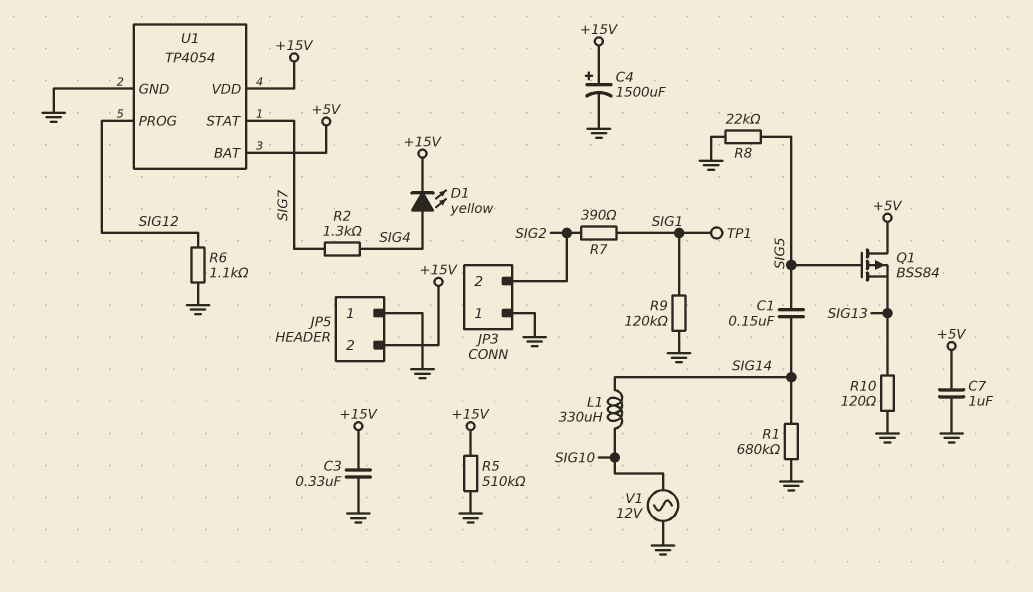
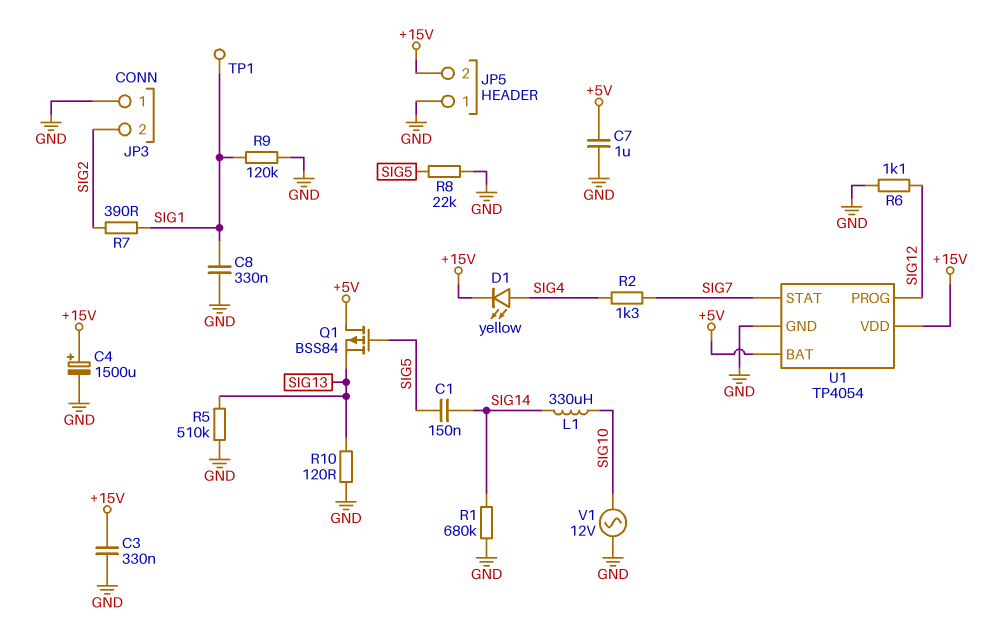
C8: none -> 330nF (GND, SIG1)
R5: 510k (+15V, GND) -> 510k (GND, SIG13)

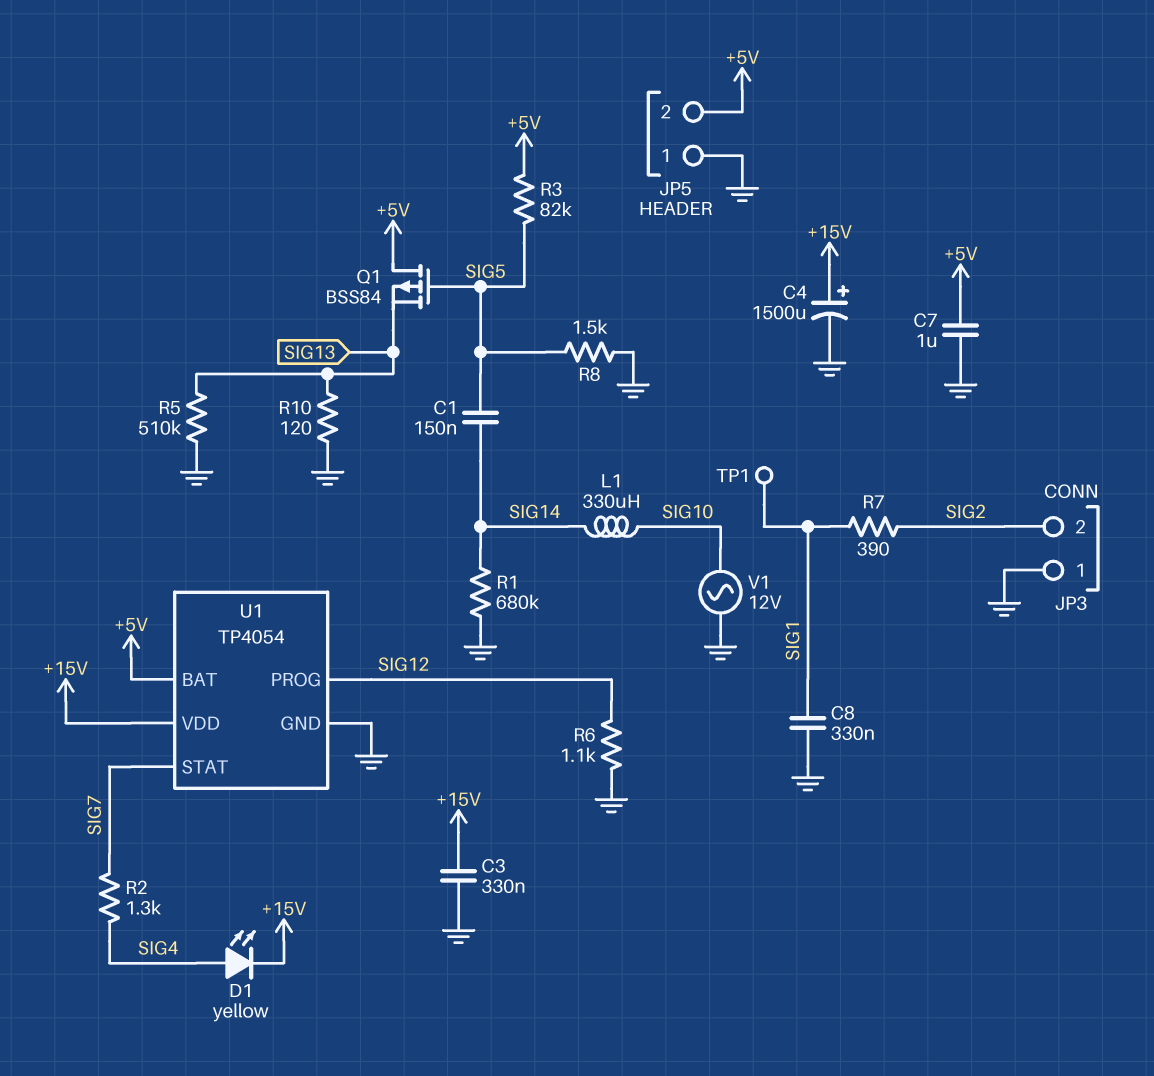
JP5 pin 2: +15V -> +5V
R3: none -> 82k (+5V, SIG5)
R8: 22k (GND, SIG5) -> 1.5k (GND, SIG5)
R9: 120k (GND, SIG1) -> none

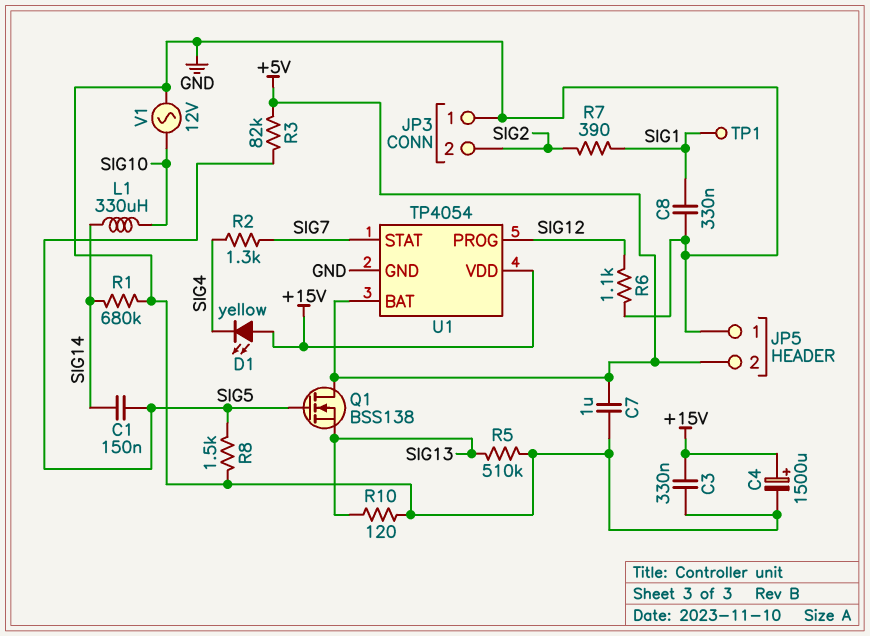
D1: LED yellow (A SIG4, K +15V) -> LED yellow (A +15V, K SIG4)
Q1: PMOS BSS84 (G SIG5, D +5V, S SIG13) -> NMOS BSS138 (G SIG5, D +5V, S SIG13)

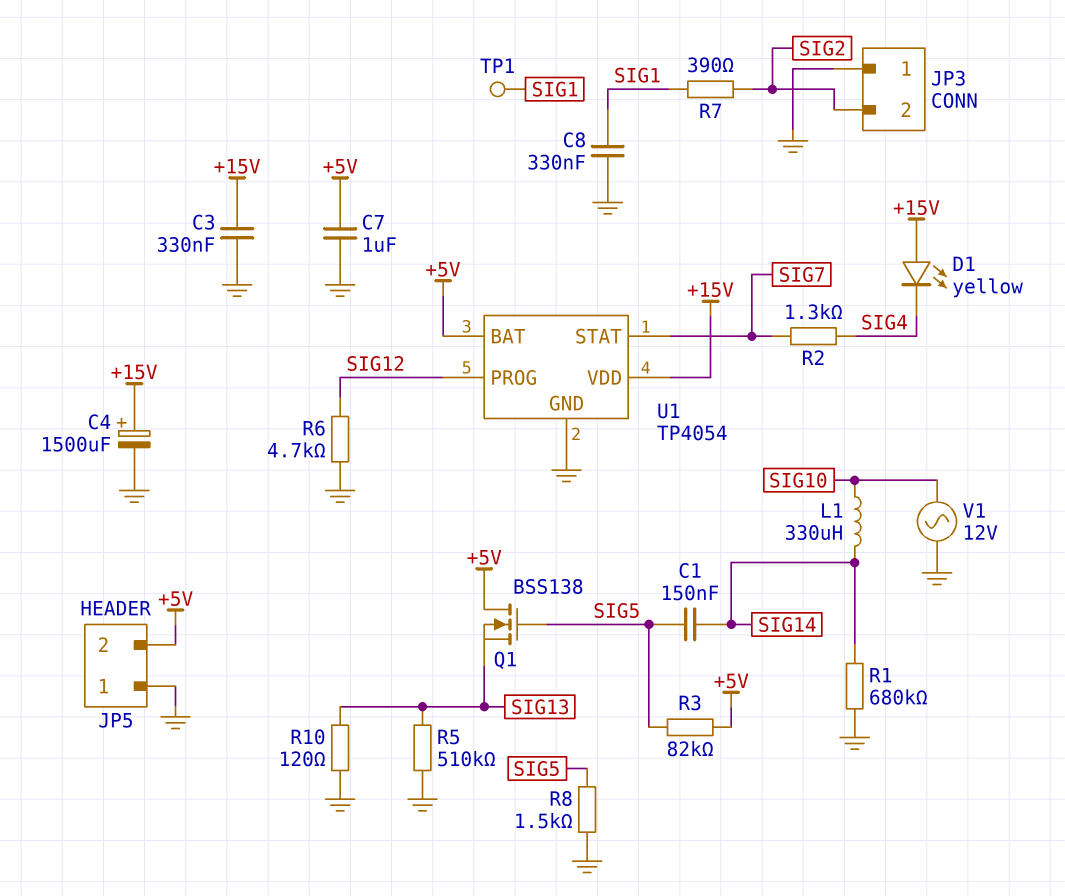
R6: 1.1k (GND, SIG12) -> 4.7k (GND, SIG12)

